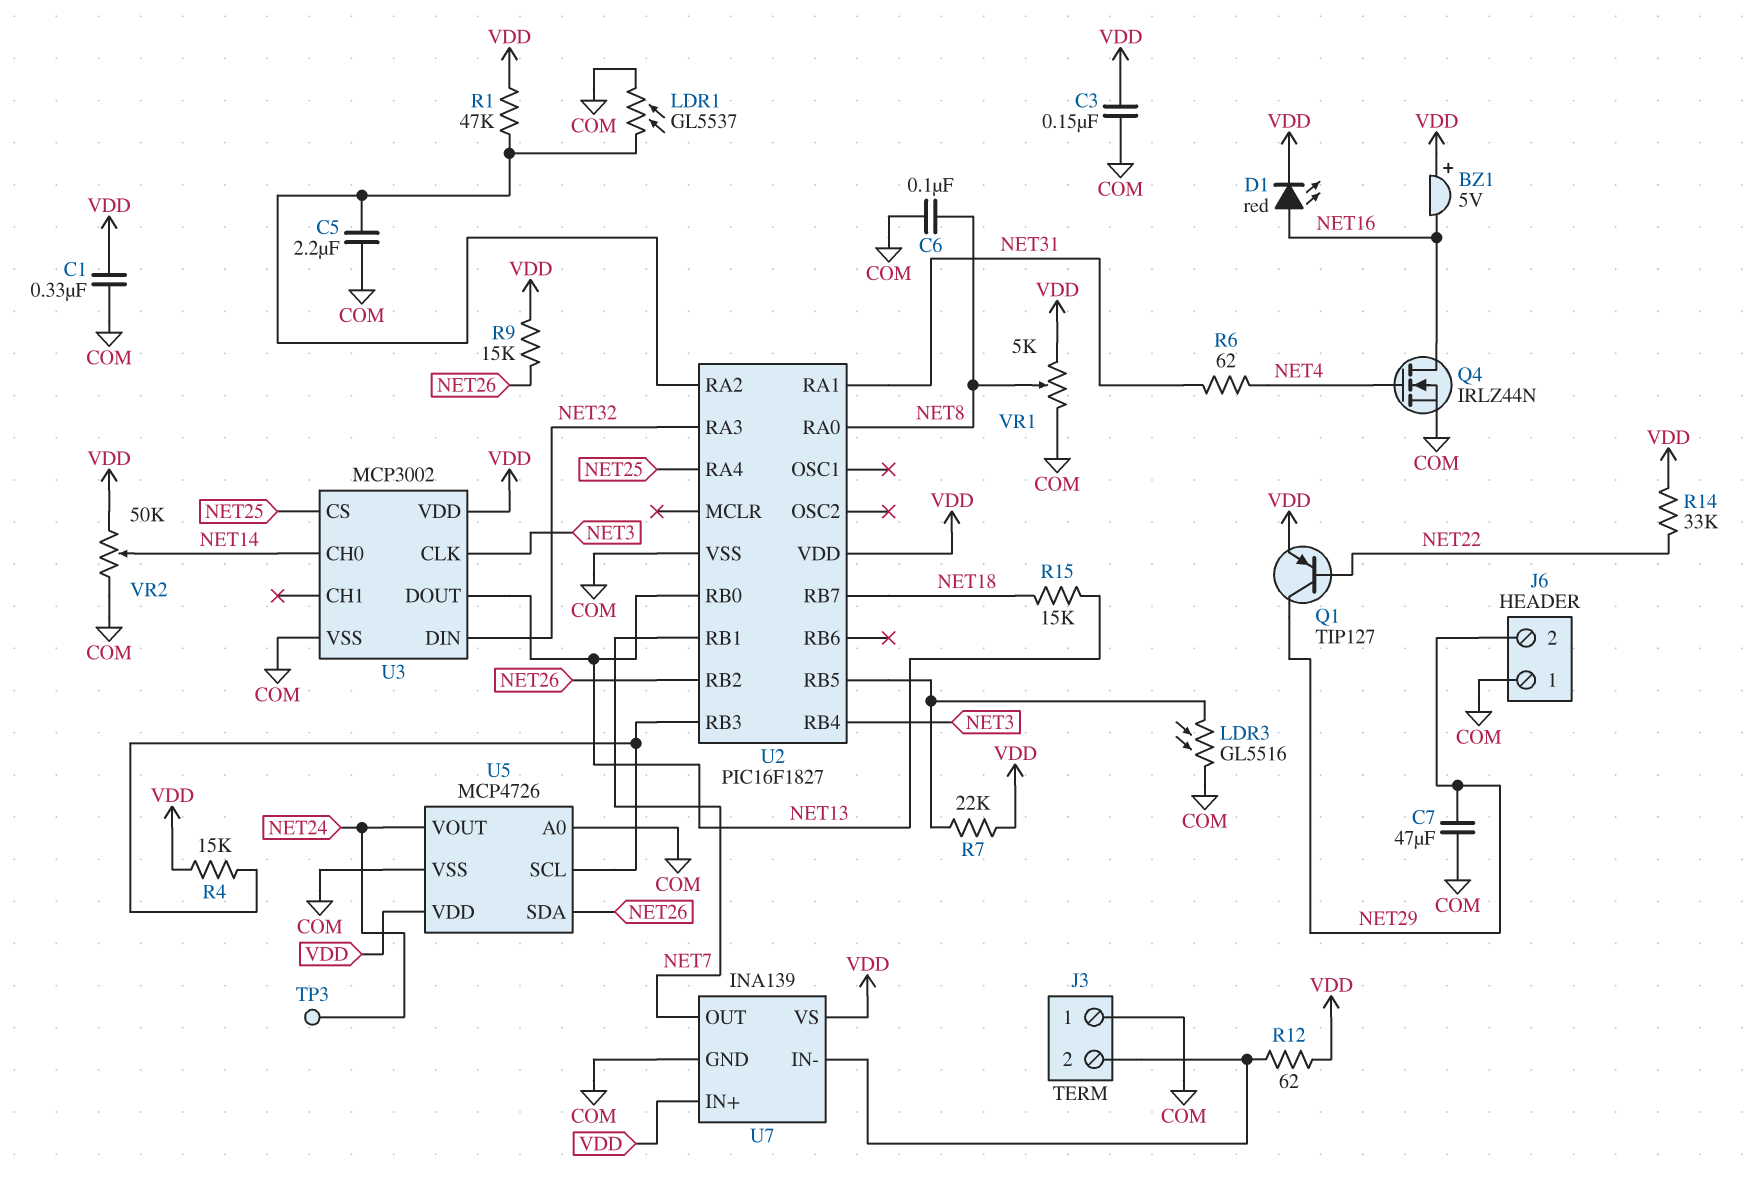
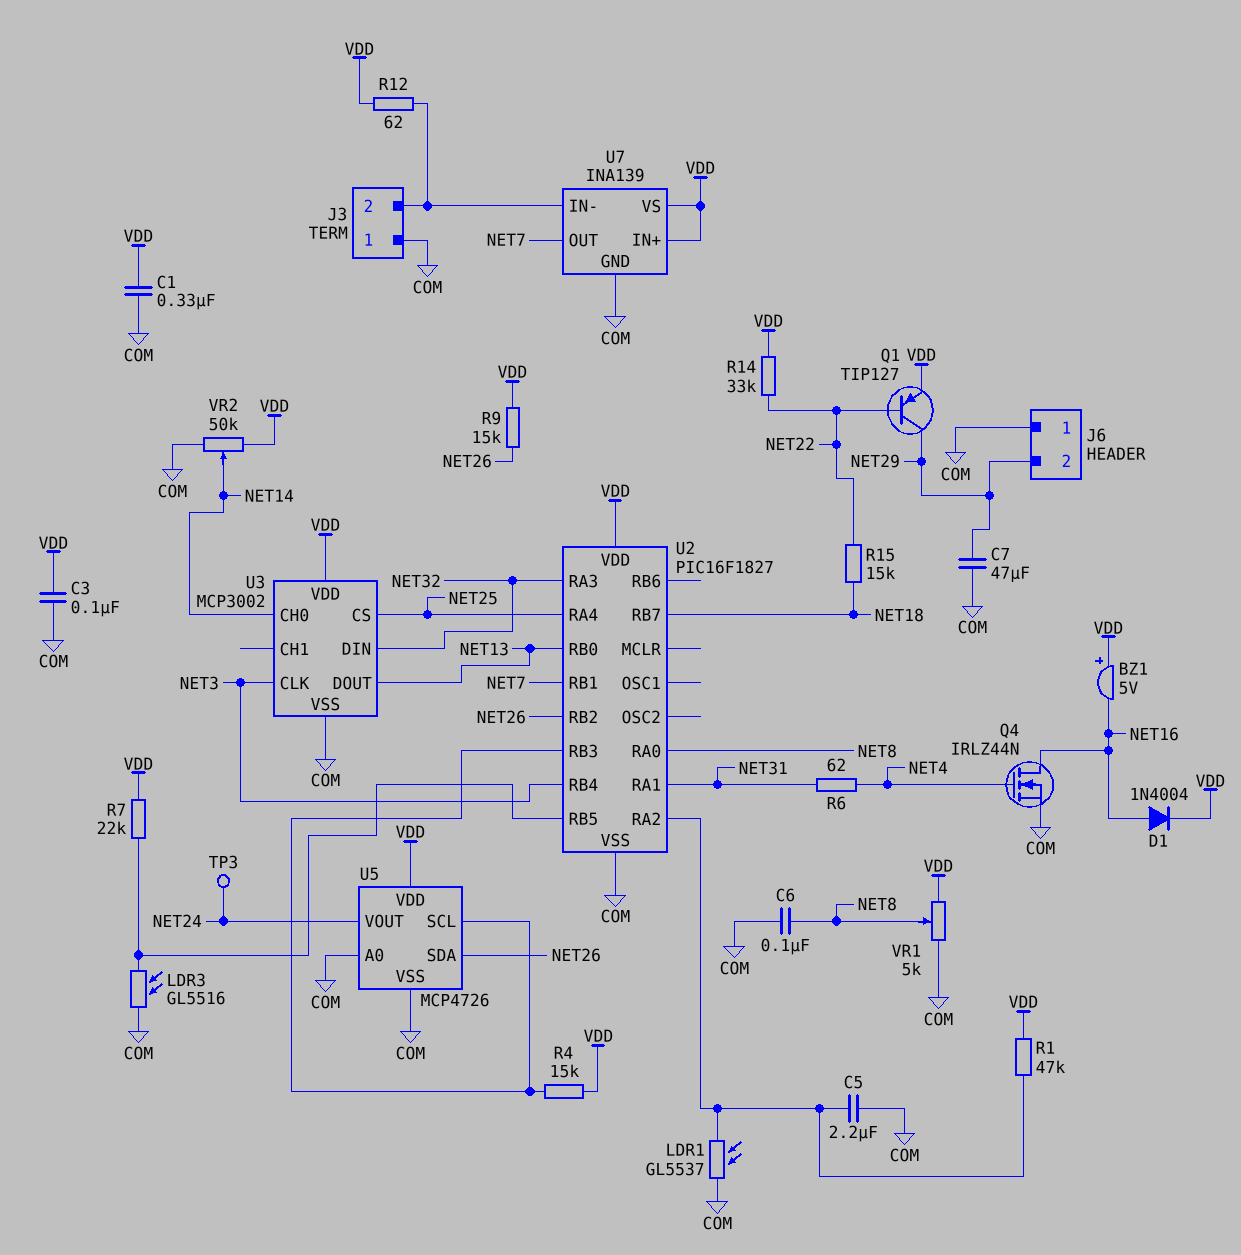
C3: 150nF (COM, VDD) -> 100nF (COM, VDD)
D1: LED red (A NET16, K VDD) -> diode 1N4004 (A NET16, K VDD)
R15: 15k (NET13, NET18) -> 15k (NET18, NET22)

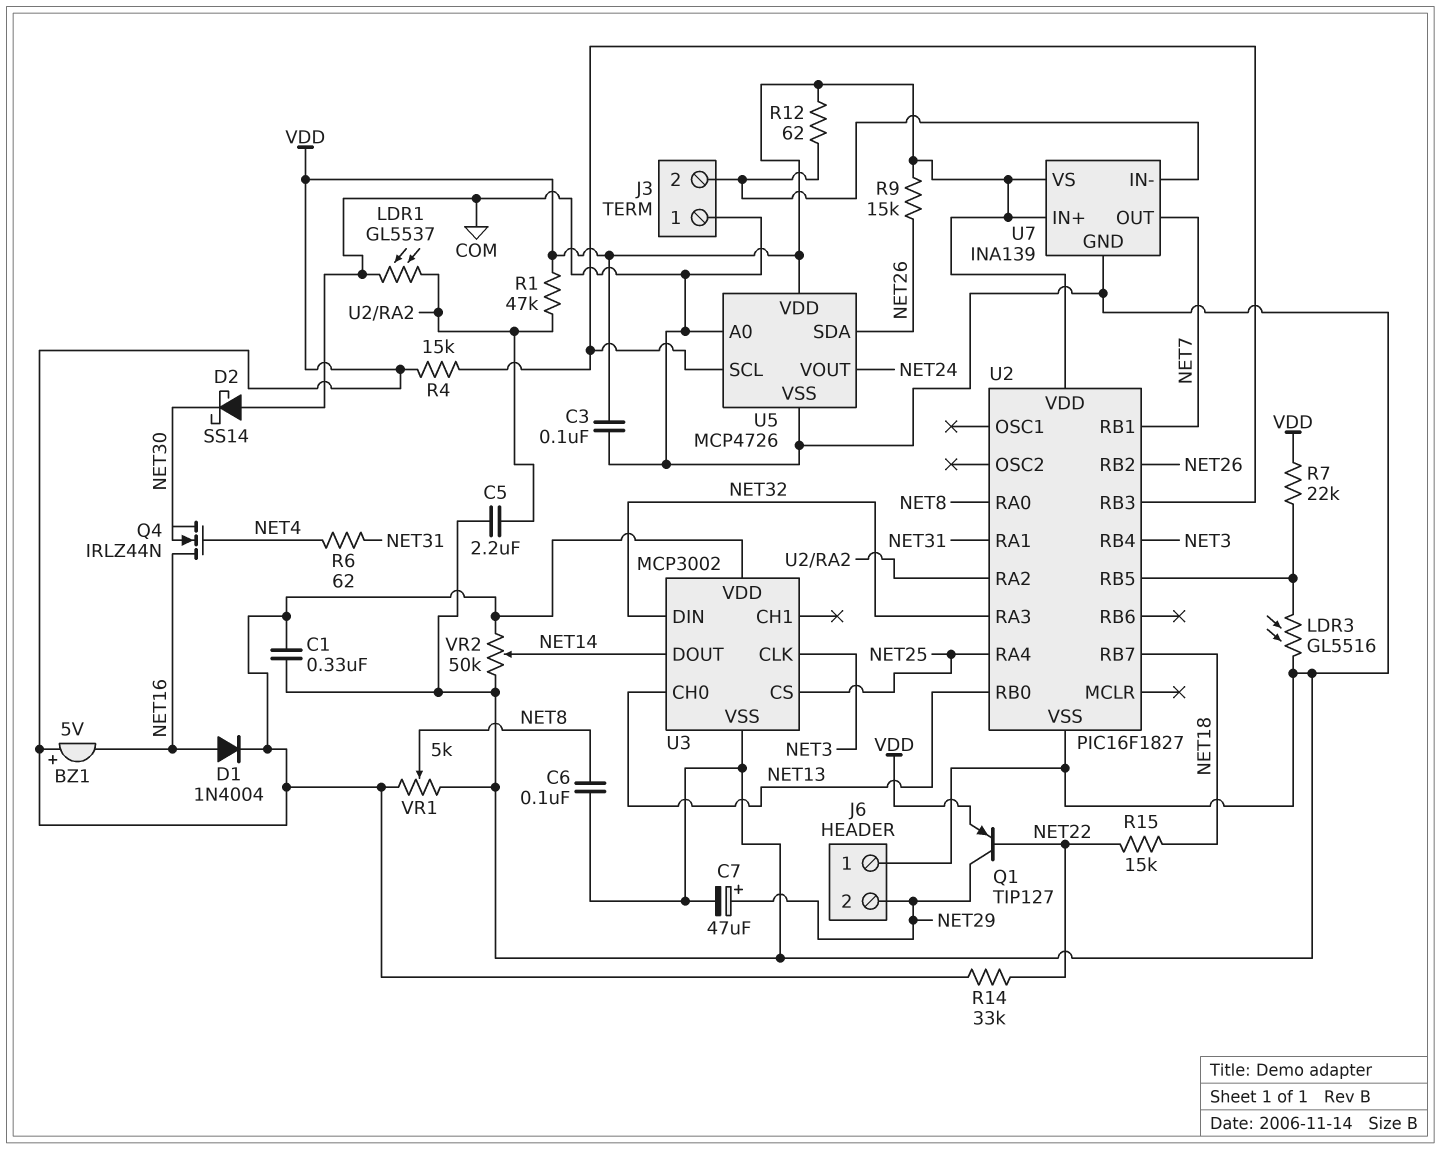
C7: 47uF (COM, NET29) -> 47uF (plus NET29, minus COM)
D2: none -> schottky SS14 (A COM, K NET30)
Q4: NMOS IRLZ44N (G NET4, D NET16, S COM) -> NMOS IRLZ44N (G NET4, D NET16, S NET30)
TP3: test point (NET24) -> none
U3 pin CH0: NET14 -> NET13
U3 pin DOUT: NET13 -> NET14

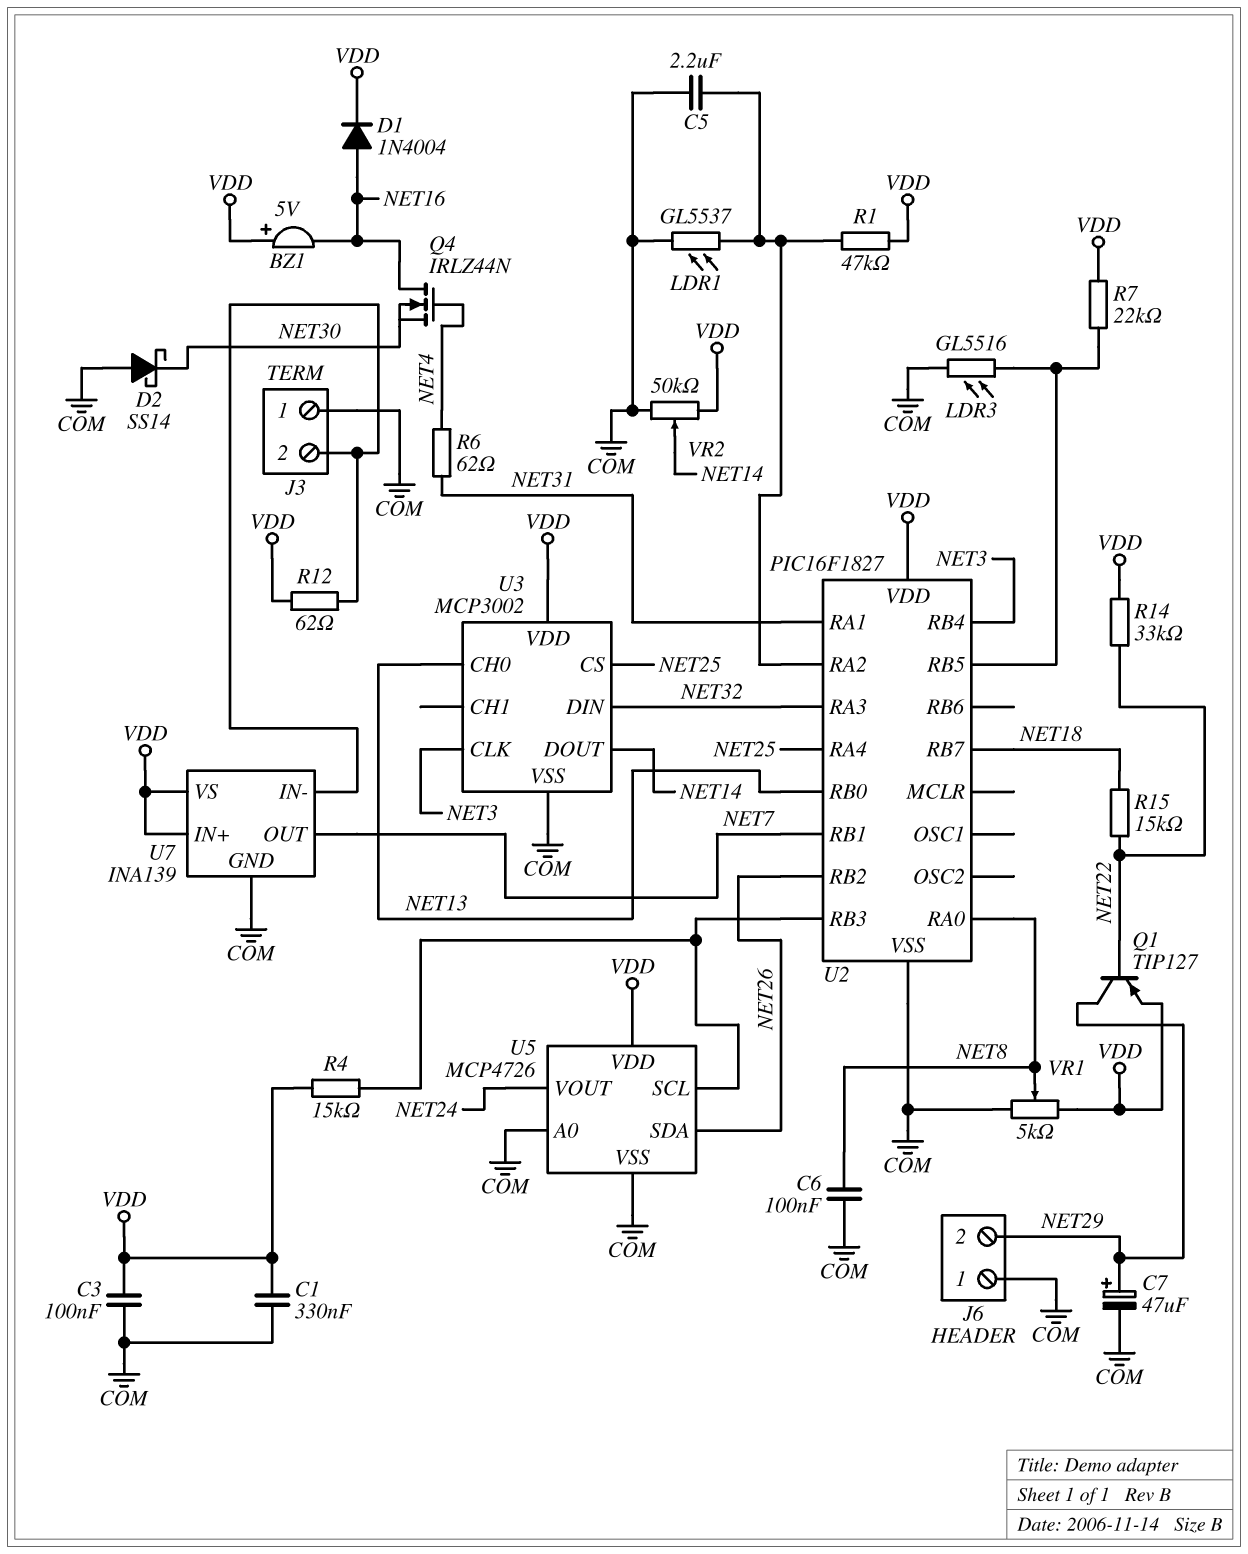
R9: 15k (NET26, VDD) -> none

